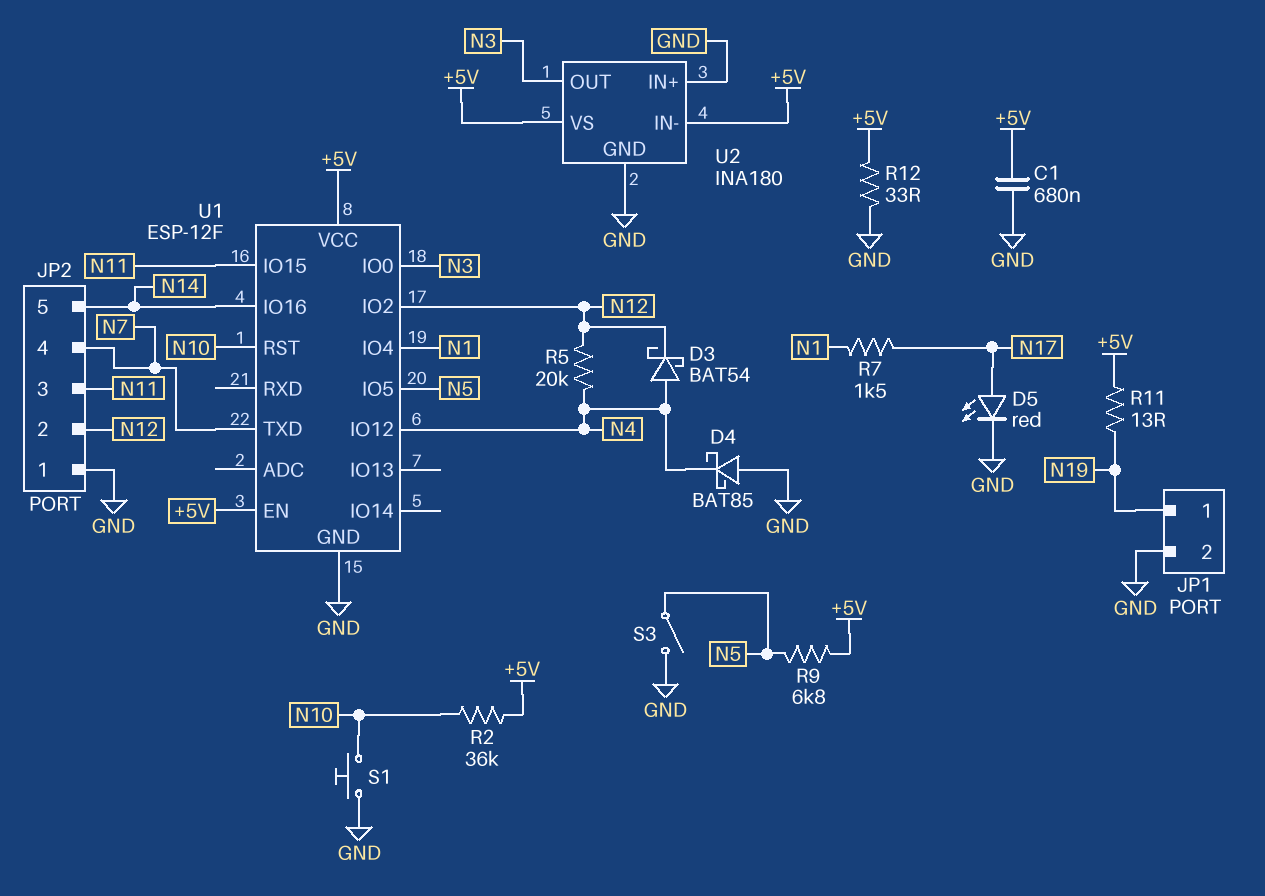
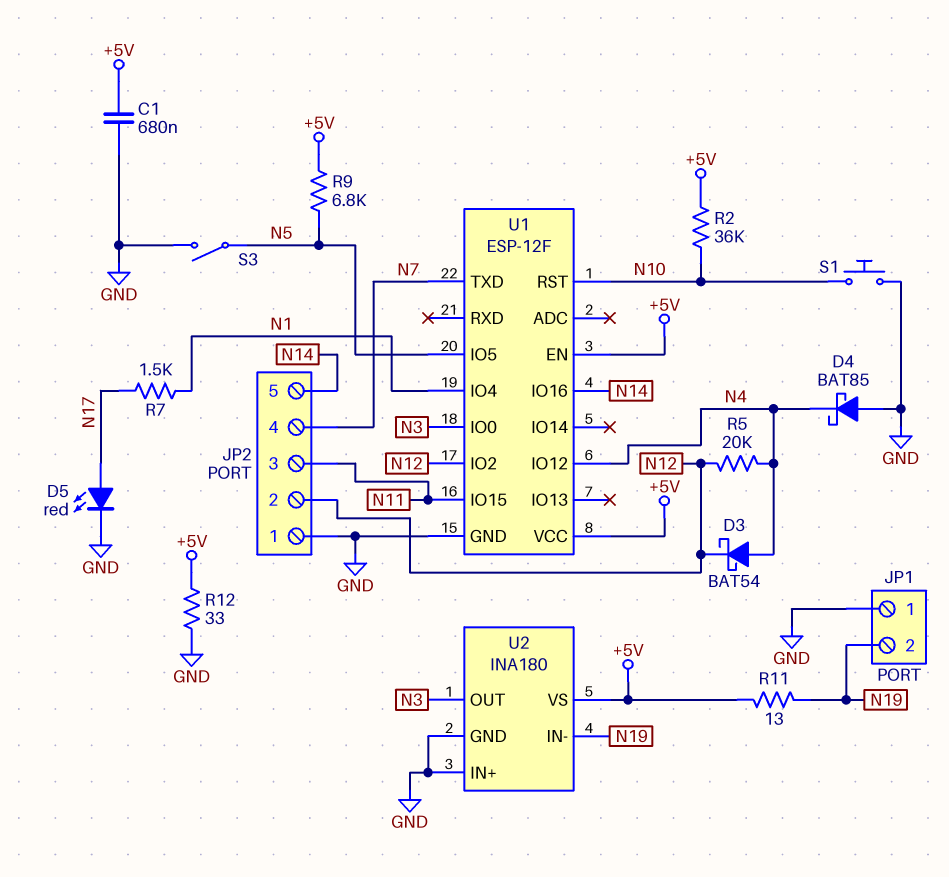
JP1 pin 1: N19 -> GND
JP1 pin 2: GND -> N19
U2 pin IN-: +5V -> N19

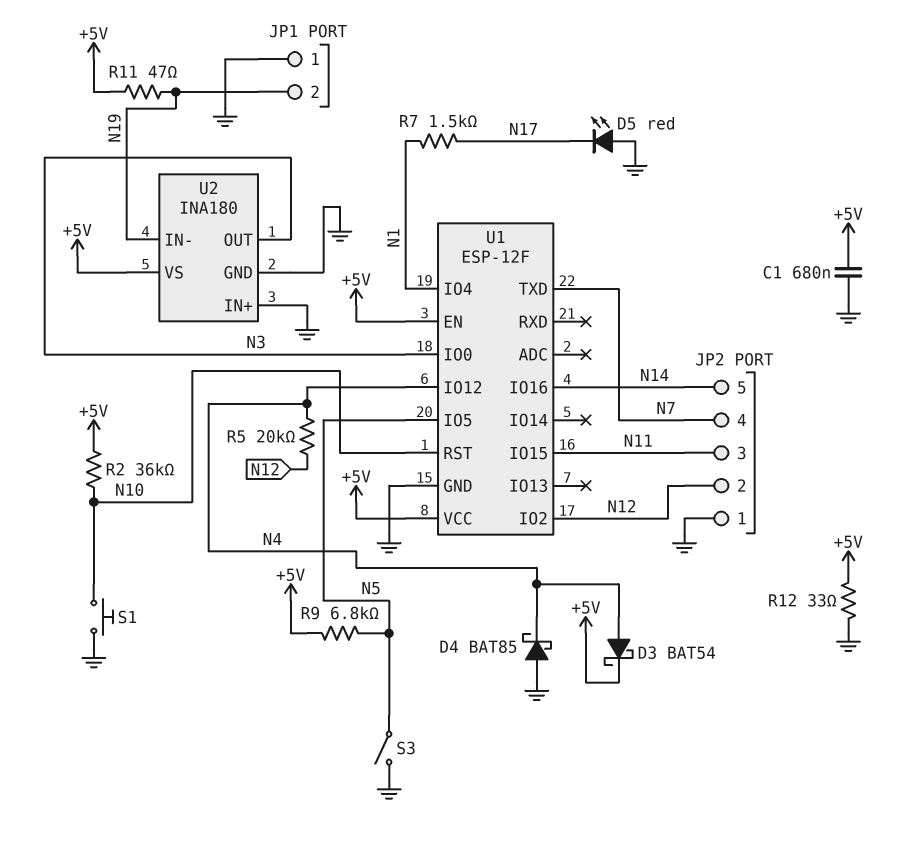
D3: schottky BAT54 (A N4, K N12) -> schottky BAT54 (A N4, K +5V)
D5: LED red (A N17, K GND) -> LED red (A GND, K N17)
R11: 13 (+5V, N19) -> 47 (+5V, N19)

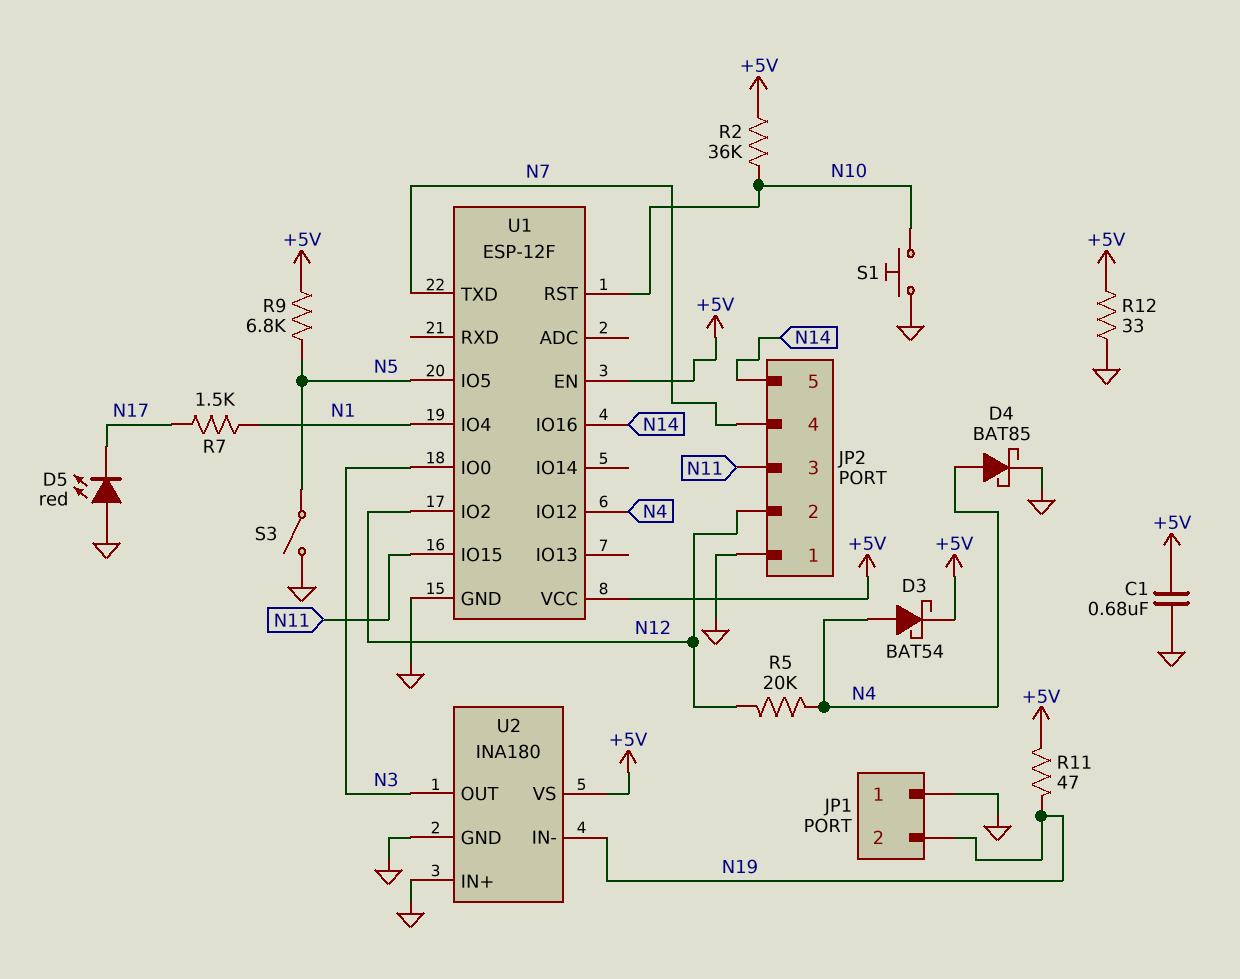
D4: schottky BAT85 (A GND, K N4) -> schottky BAT85 (A N4, K GND)

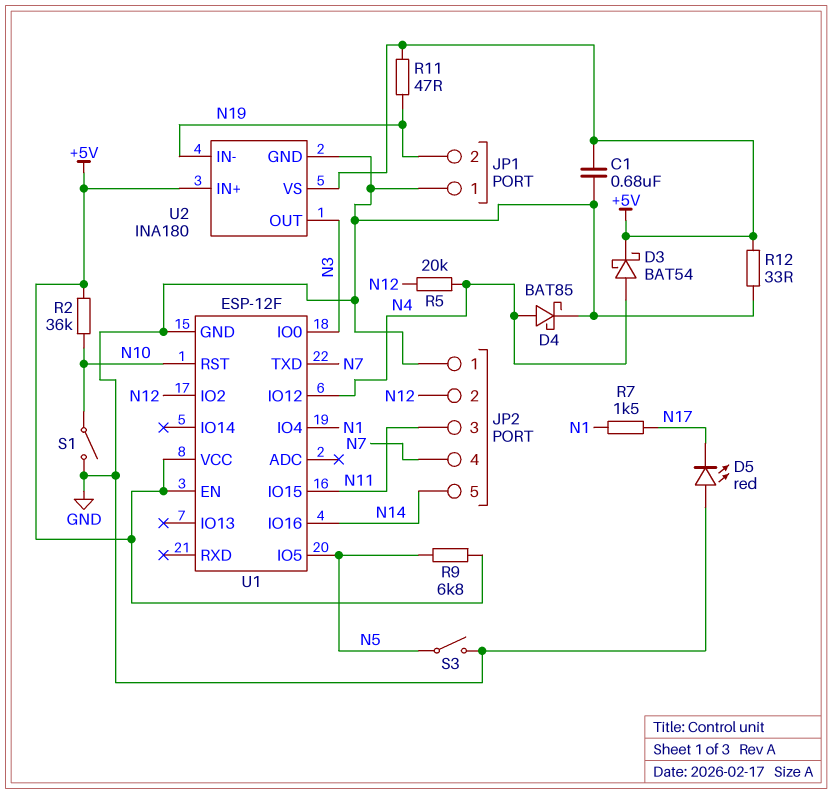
S1: button (GND, N10) -> switch (GND, N10)
U2 pin IN+: GND -> +5V

